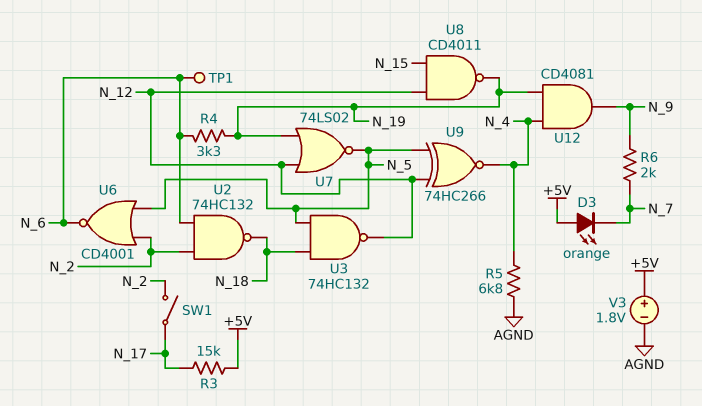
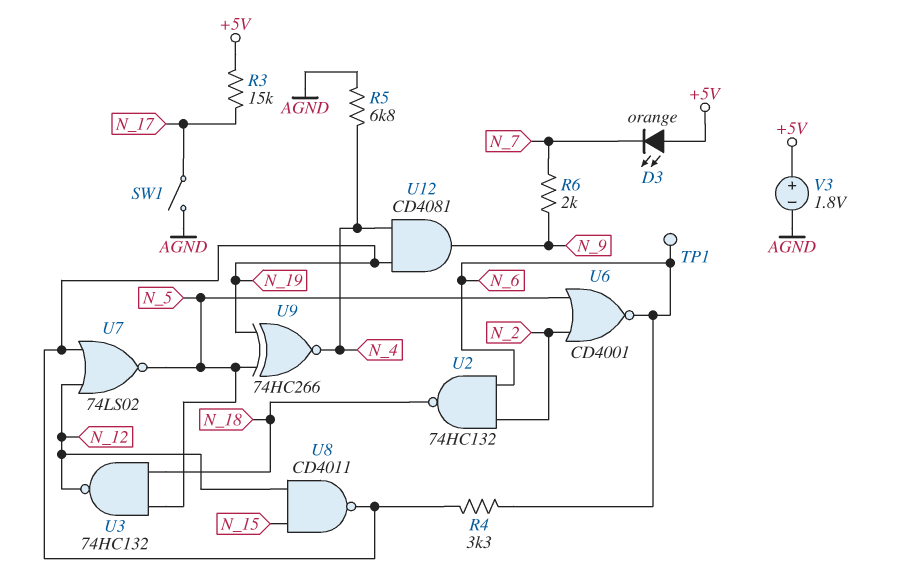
SW1: switch (N_2, N_17) -> switch (AGND, N_17)
U9: XNOR 74HC266 (in N_5, in N_12, out N_4) -> XNOR 74HC266 (in N_5, in N_19, out N_4)

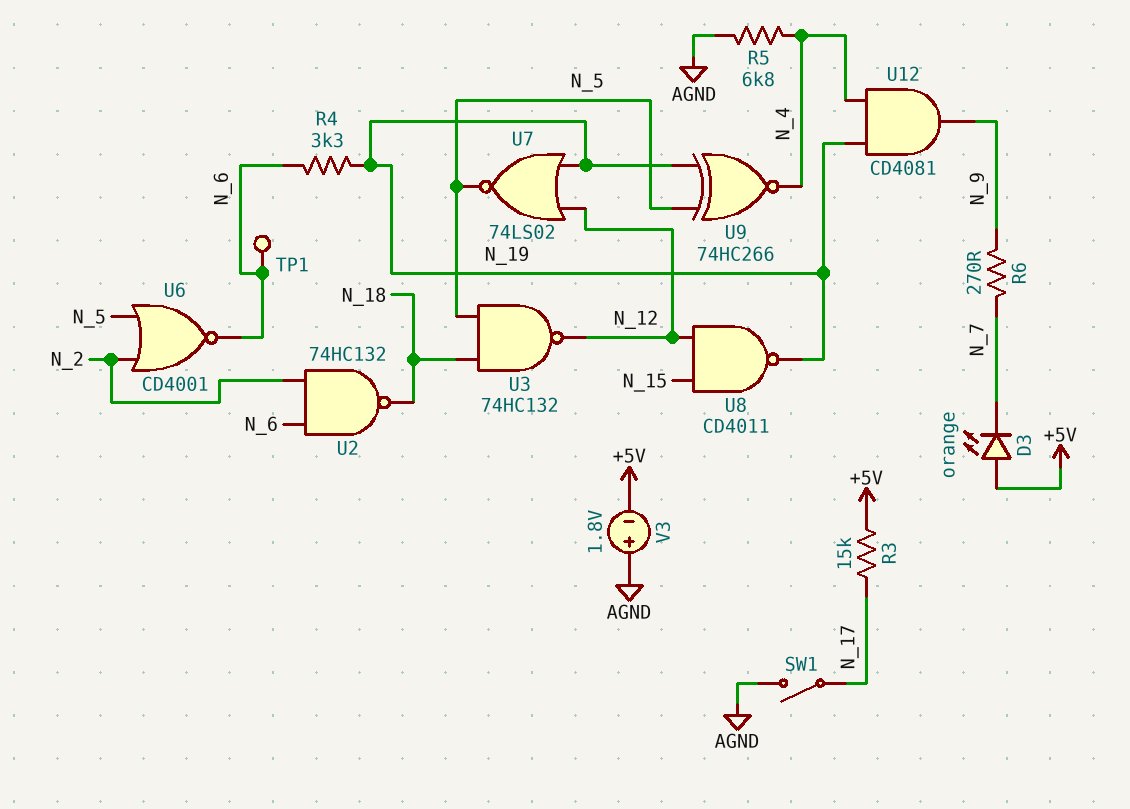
R6: 2k (N_7, N_9) -> 270 (N_7, N_9)
V3: 1.8V (plus +5V, minus AGND) -> 1.8V (plus AGND, minus +5V)

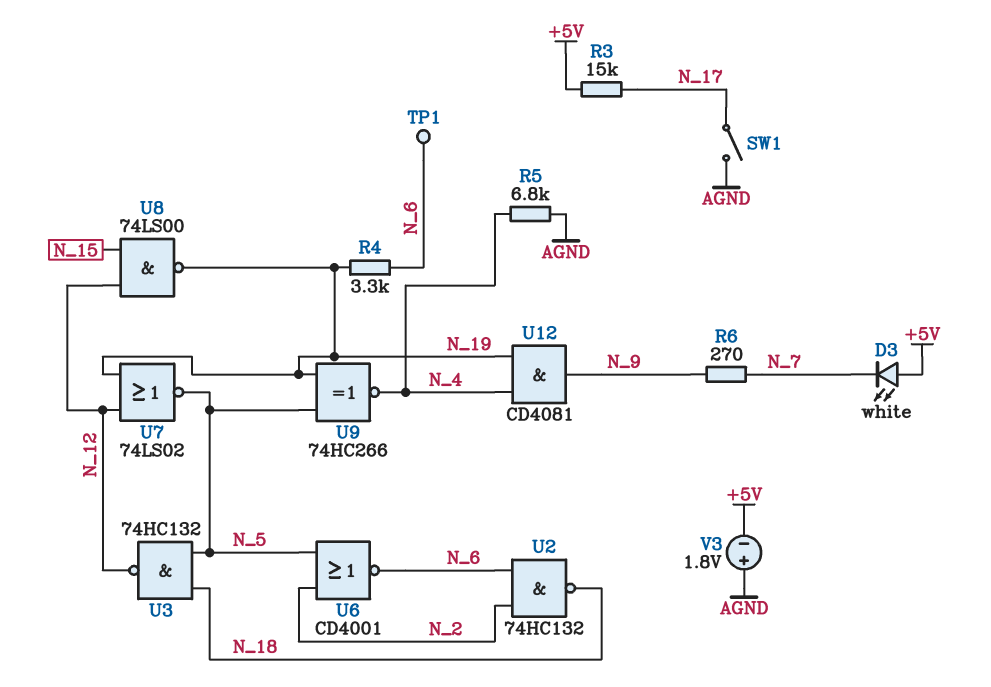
D3: LED orange (A +5V, K N_7) -> LED white (A +5V, K N_7)
U8: NAND CD4011 (in N_12, in N_15, out N_19) -> NAND 74LS00 (in N_12, in N_15, out N_19)

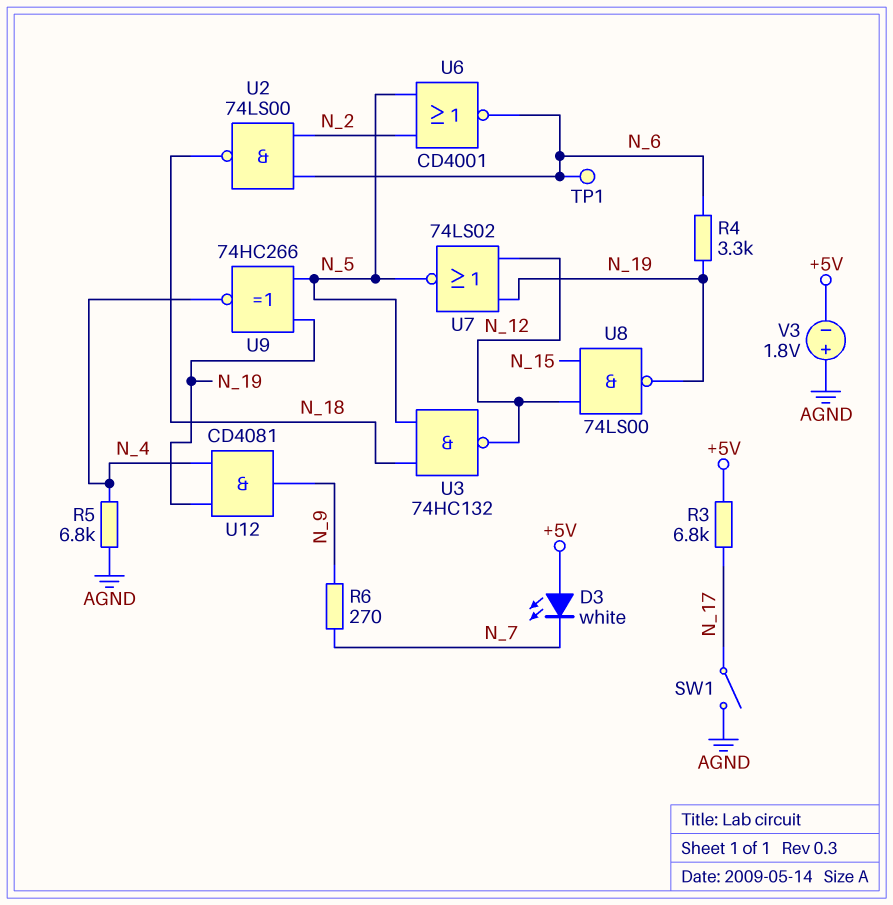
R3: 15k (+5V, N_17) -> 6.8k (+5V, N_17)
U2: NAND 74HC132 (in N_2, in N_6, out N_18) -> NAND 74LS00 (in N_2, in N_6, out N_18)

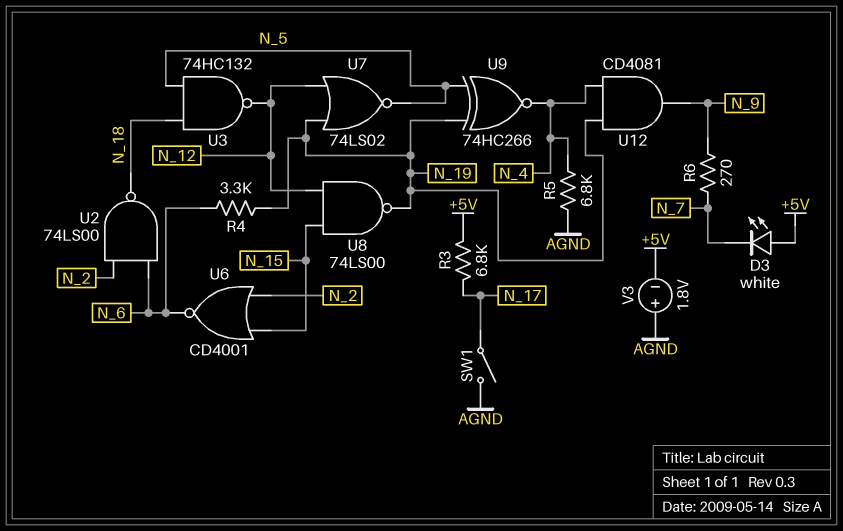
TP1: test point (N_6) -> none
U6: NOR CD4001 (in N_2, in N_5, out N_6) -> NOR CD4001 (in N_2, in N_15, out N_6)

